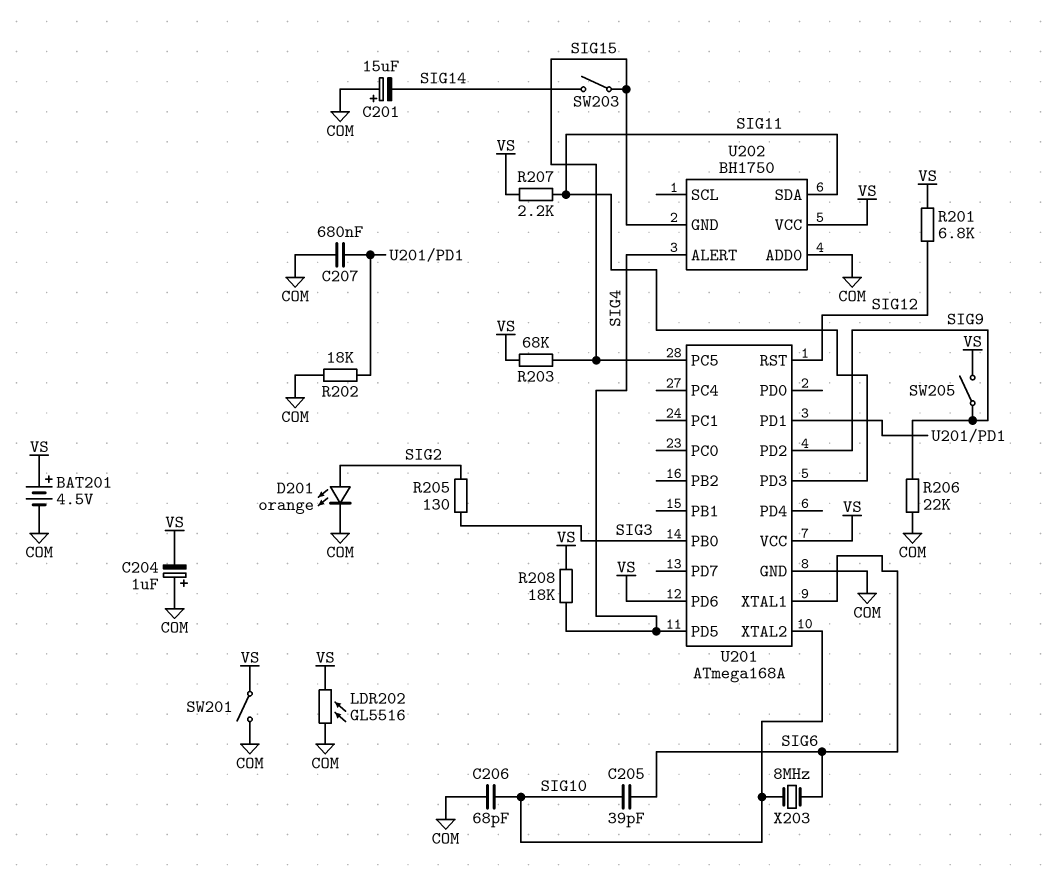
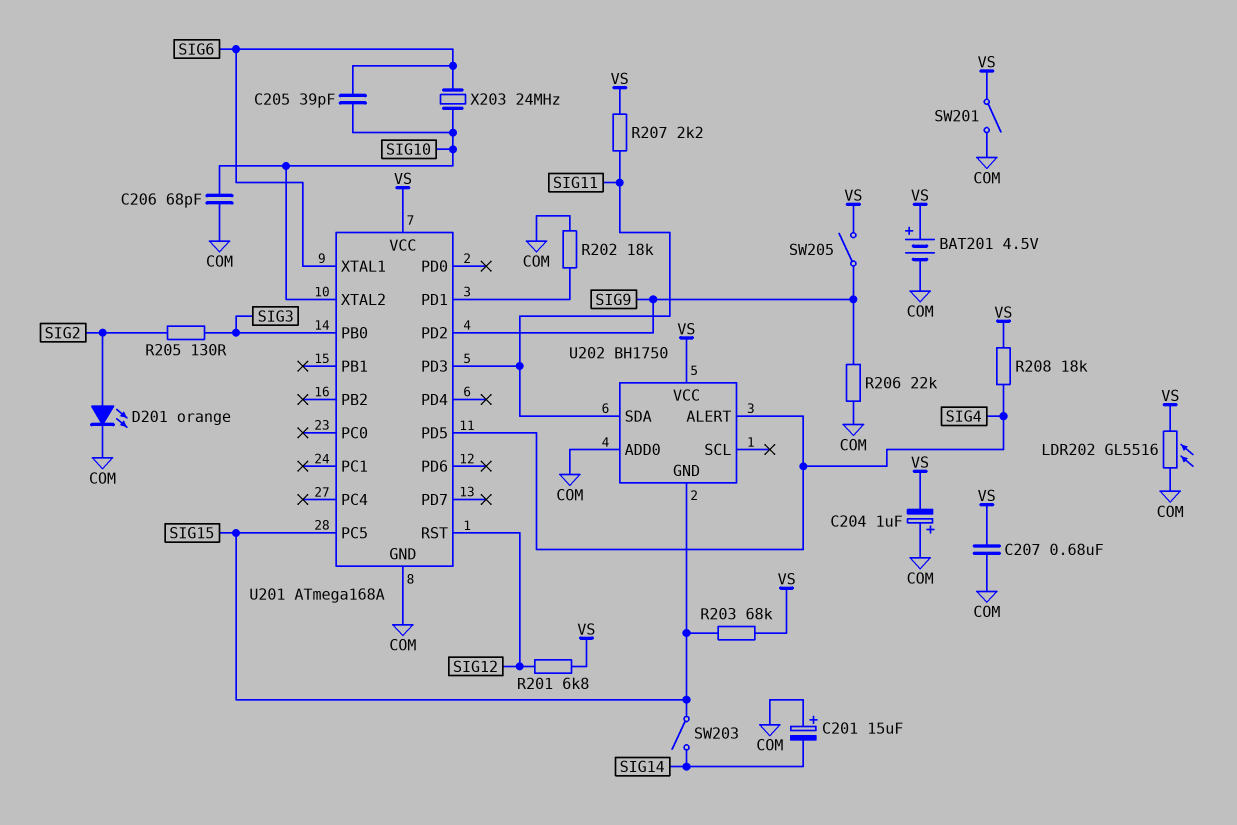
C207: 680nF (COM, U201/PD1) -> 680nF (COM, VS)
U201 pin PD6: VS -> none
X203: 8MHz (SIG6, SIG10) -> 24MHz (SIG6, SIG10)

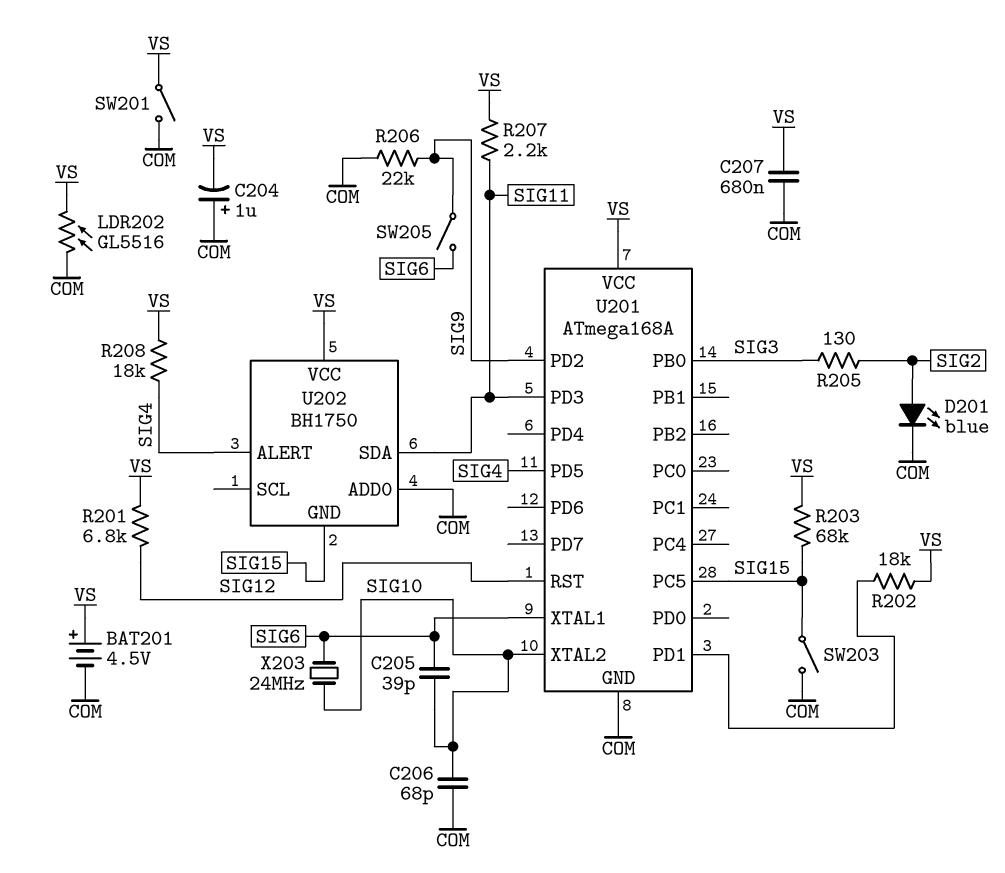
C201: 15uF (plus COM, minus SIG14) -> none
D201: LED orange (A SIG2, K COM) -> LED blue (A SIG2, K COM)
R202: 18k (COM, U201/PD1) -> 18k (U201/PD1, VS)
SW203: switch (SIG14, SIG15) -> switch (COM, SIG15)
SW205: switch (SIG9, VS) -> switch (SIG6, SIG9)

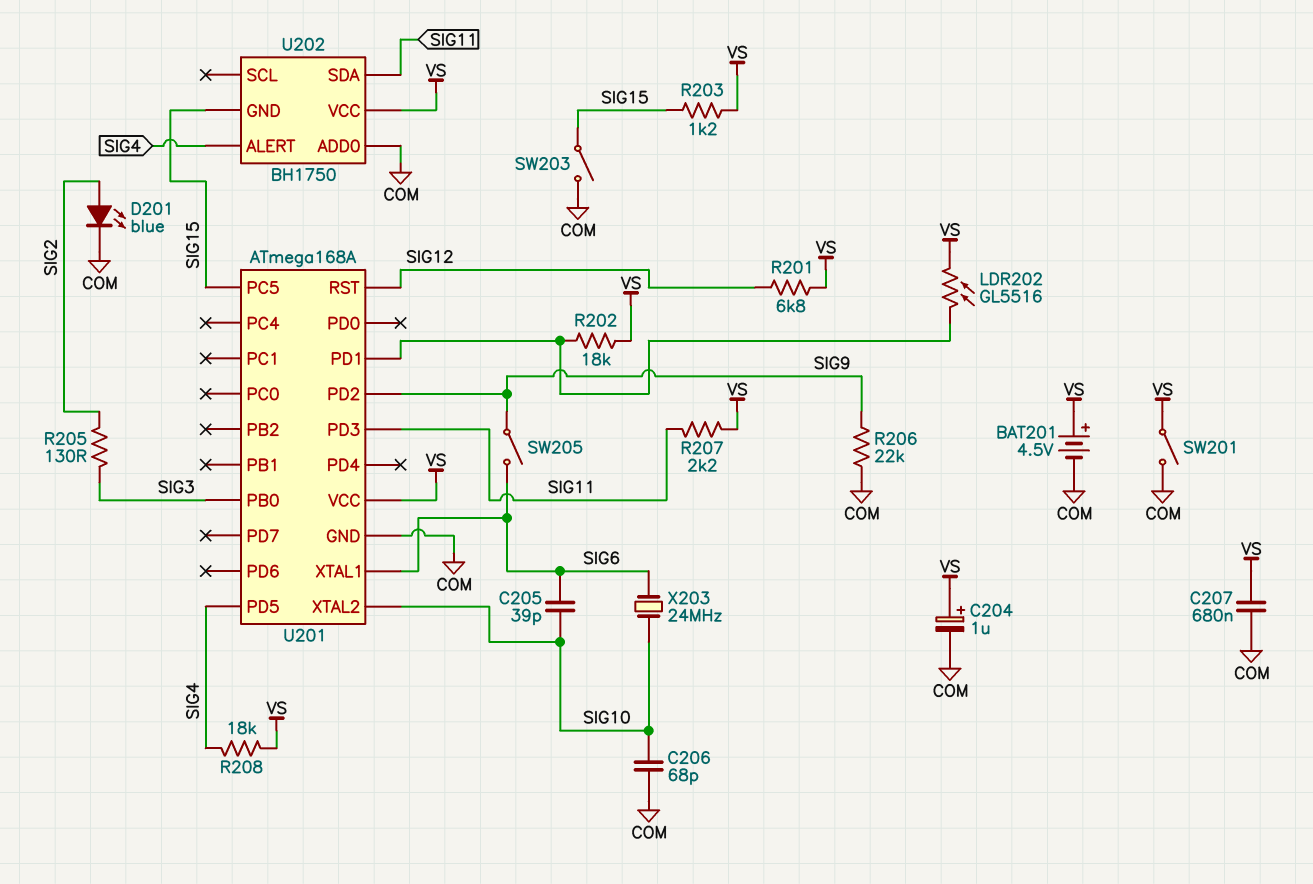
C204: 1uF (plus COM, minus VS) -> 1uF (plus VS, minus COM)
LDR202: GL5516 (COM, VS) -> GL5516 (U201/PD1, VS)
R203: 68k (SIG15, VS) -> 1.2k (SIG15, VS)

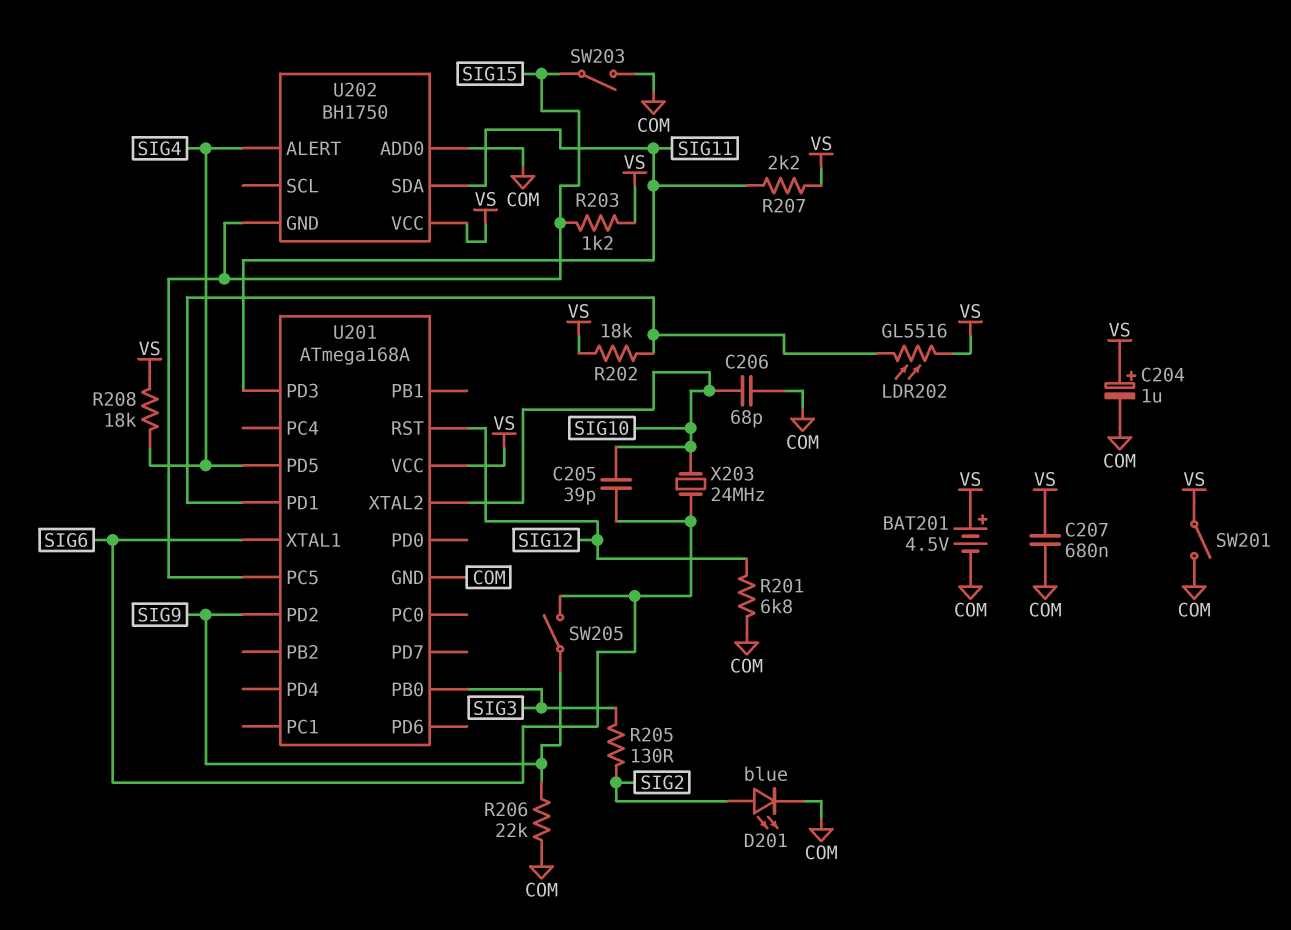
R201: 6.8k (SIG12, VS) -> 6.8k (COM, SIG12)

